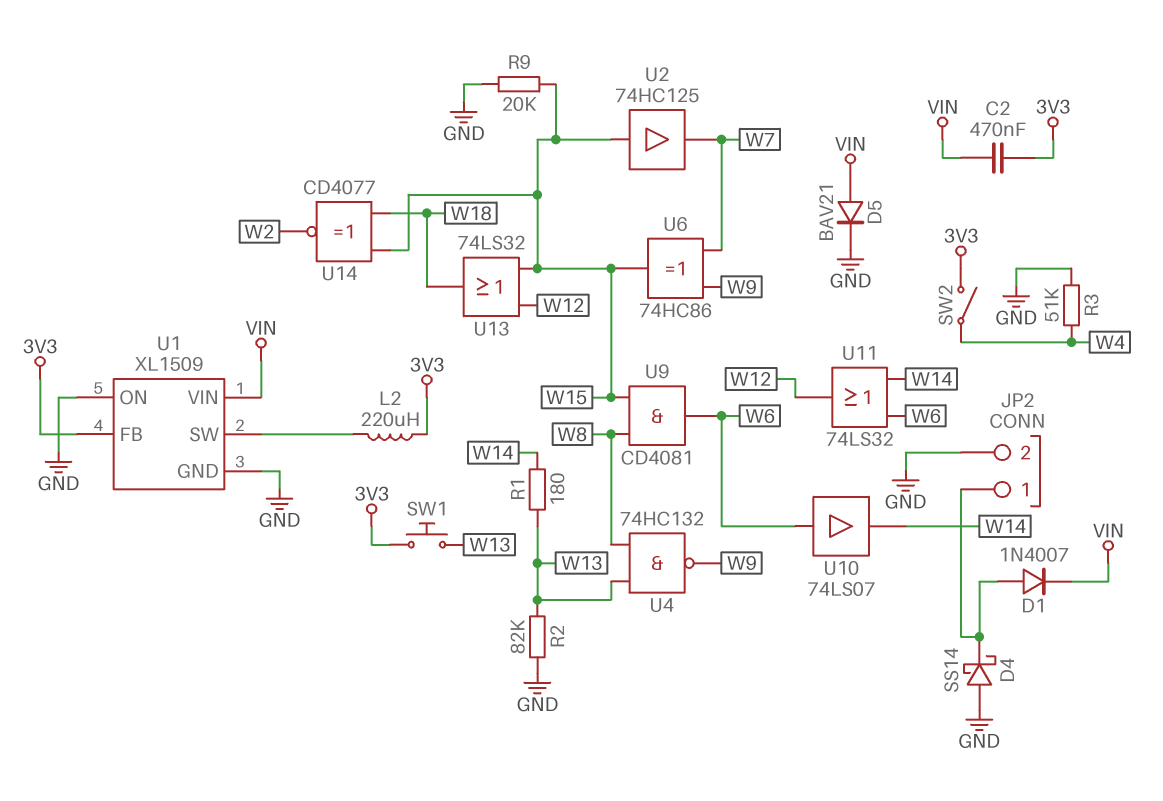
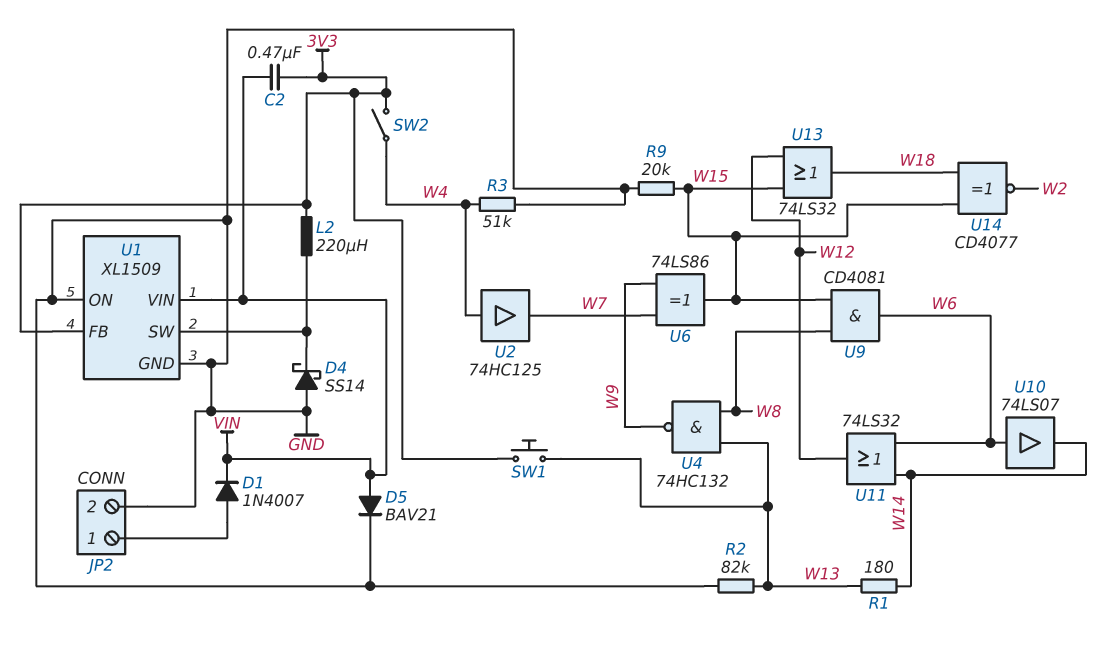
D4: schottky SS14 (A GND, K JP2/1) -> schottky SS14 (A GND, K U1/SW)
U2: buffer 74HC125 (in W15, out W7) -> buffer 74HC125 (in W4, out W7)
U6: XOR 74HC86 (in W7, in W9, out W15) -> XOR 74LS86 (in W7, in W9, out W15)

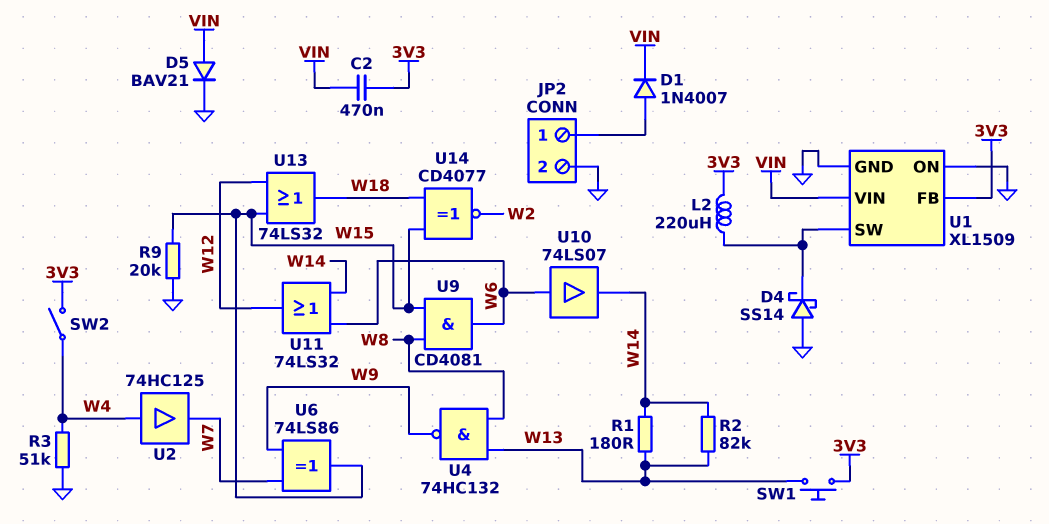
R2: 82k (GND, W13) -> 82k (W13, W14)

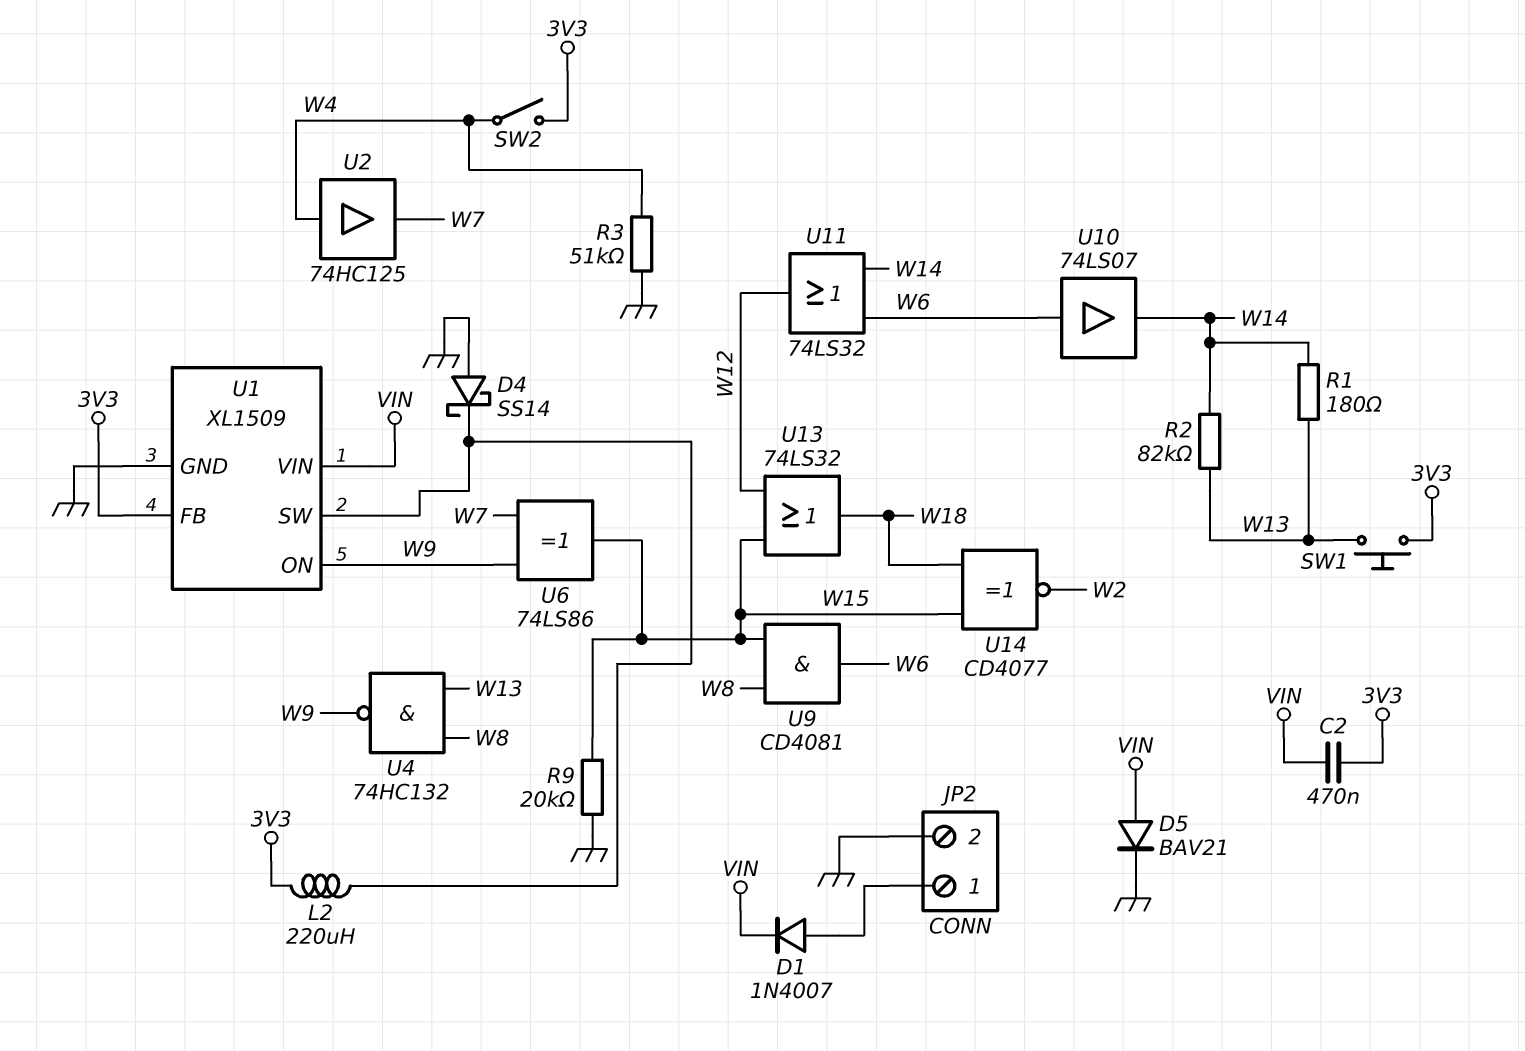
U1 pin ON: GND -> W9

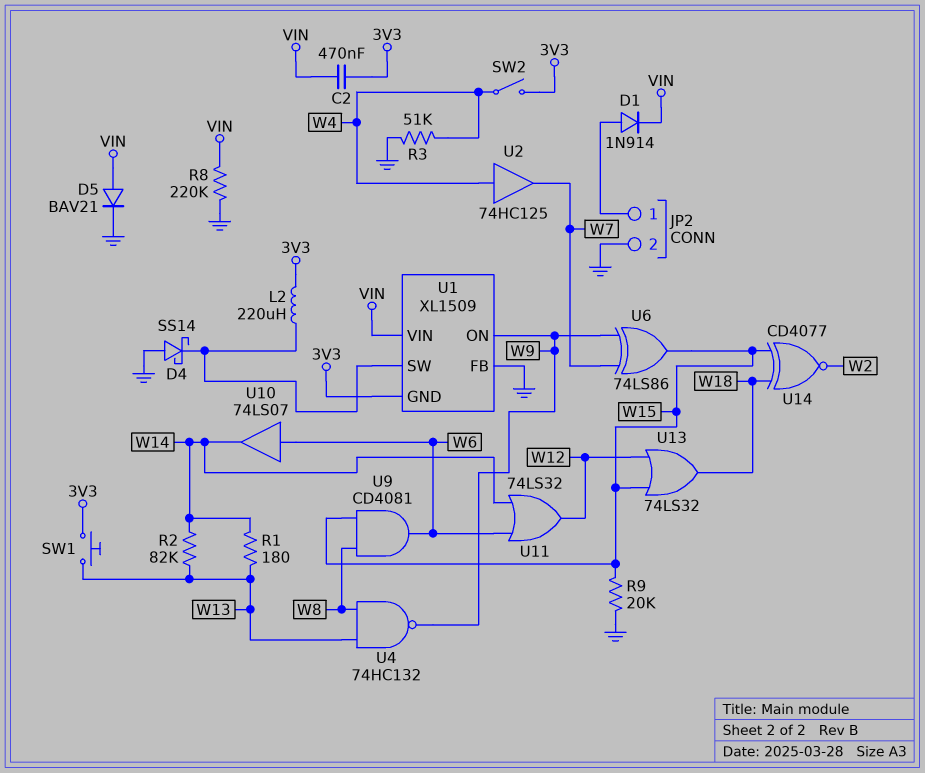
D1: diode 1N4007 (A JP2/1, K VIN) -> diode 1N914 (A JP2/1, K VIN)
R8: none -> 220k (GND, VIN)
U1 pin FB: 3V3 -> GND
U1 pin GND: GND -> 3V3

